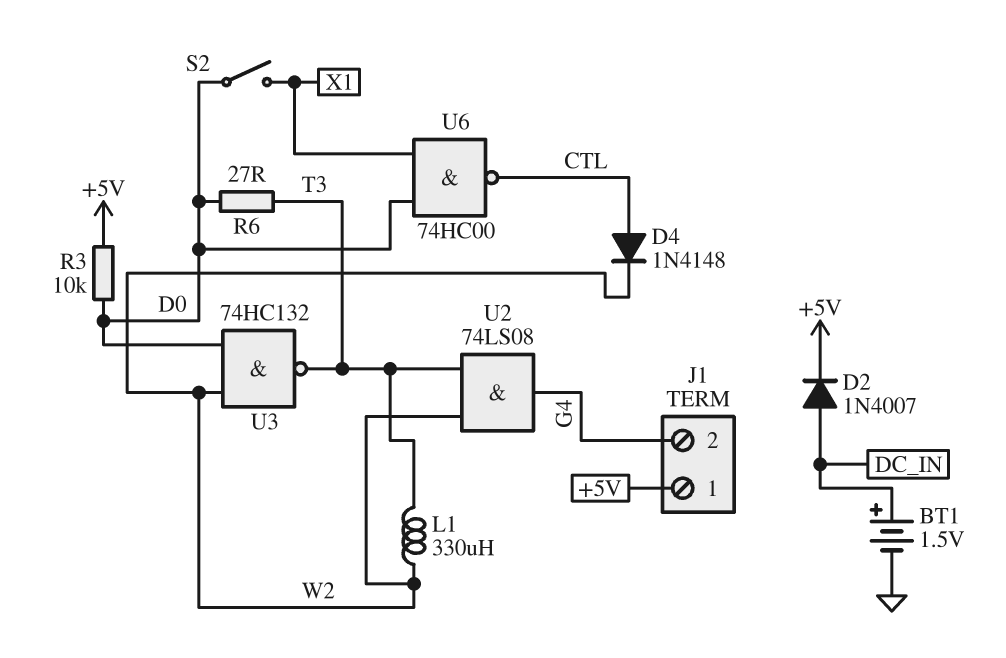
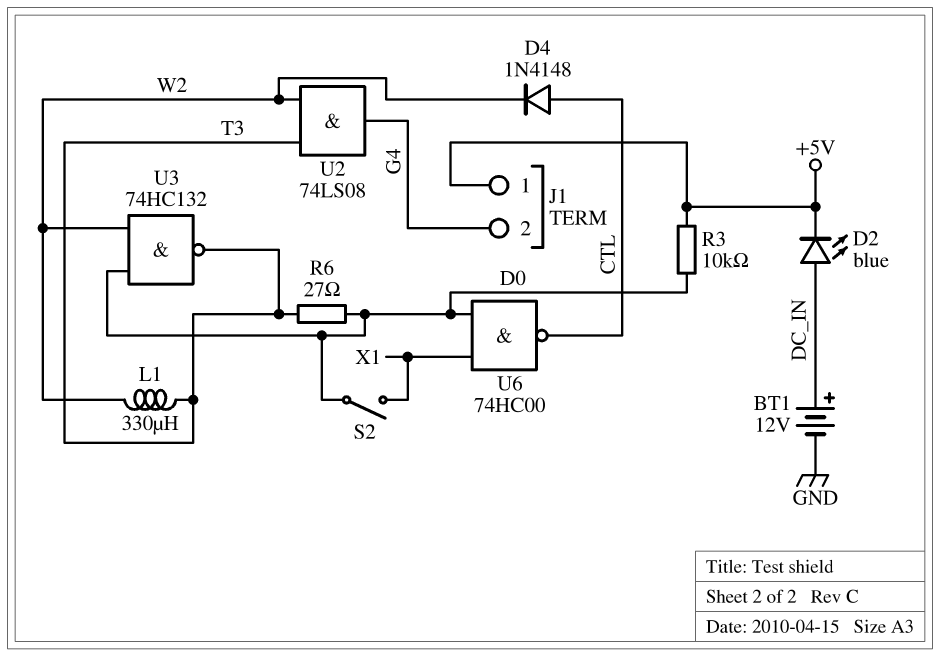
BT1: 1.5V (plus DC_IN, minus GND) -> 12V (plus DC_IN, minus GND)
D2: diode 1N4007 (A DC_IN, K +5V) -> LED blue (A DC_IN, K +5V)

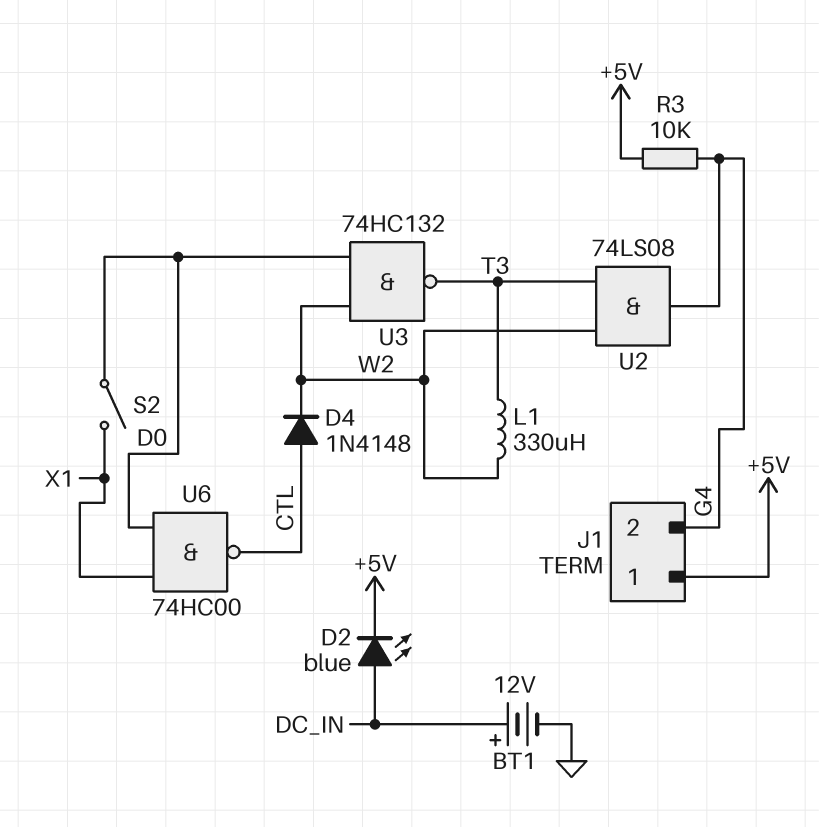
R3: 10k (+5V, D0) -> 10k (+5V, G4)
R6: 27 (D0, T3) -> none

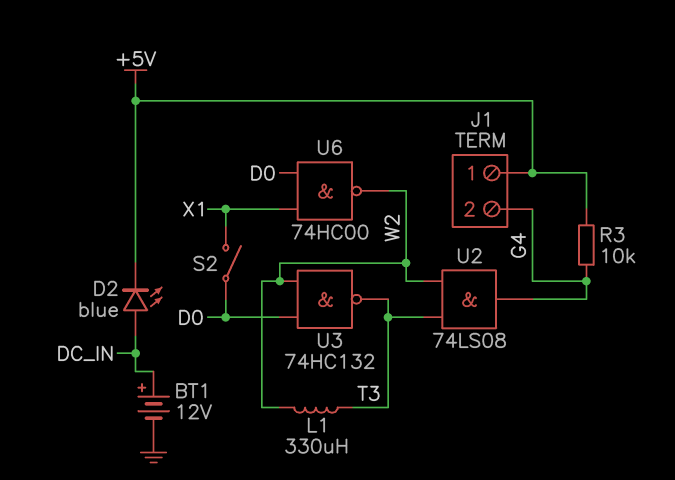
D4: diode 1N4148 (A CTL, K W2) -> none
U6: NAND 74HC00 (in D0, in X1, out CTL) -> NAND 74HC00 (in D0, in X1, out W2)

